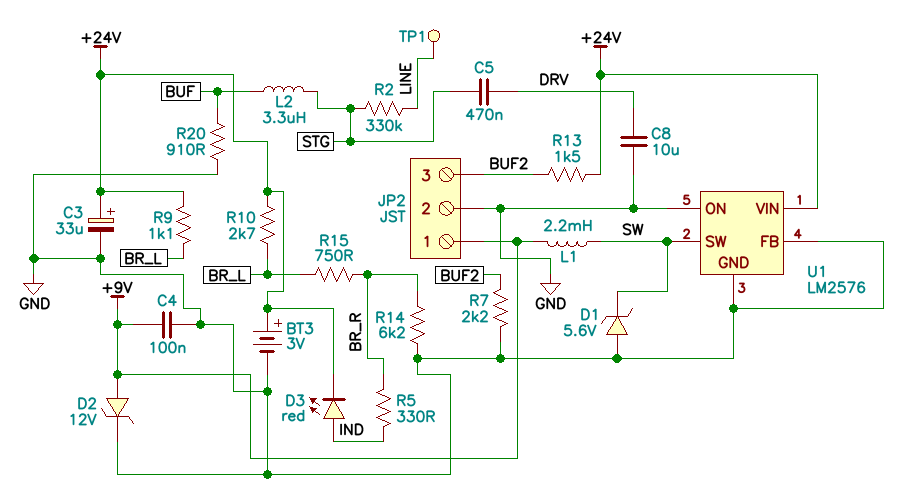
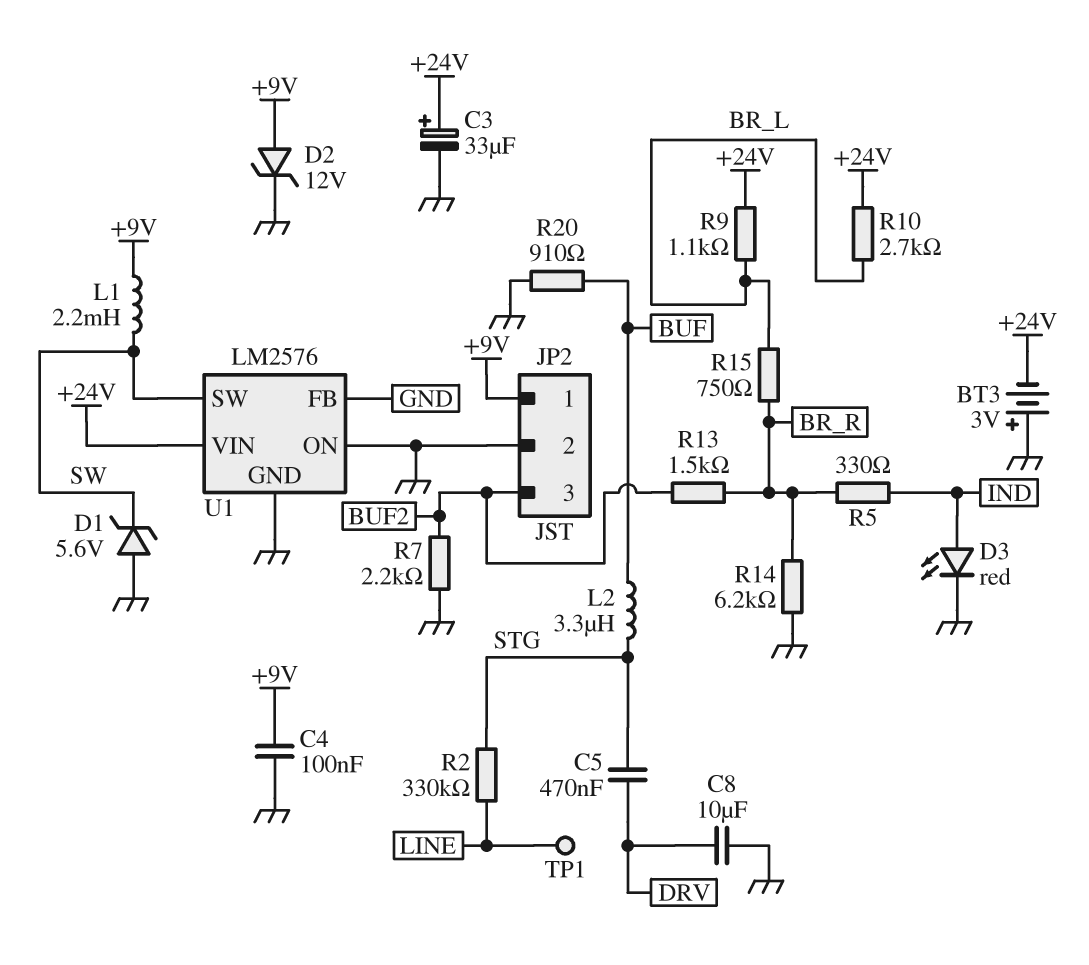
BT3: 3V (plus +24V, minus GND) -> 3V (plus GND, minus +24V)
D3: LED red (A IND, K +24V) -> LED red (A IND, K GND)
R13: 1.5k (+24V, BUF2) -> 1.5k (BR_R, BUF2)

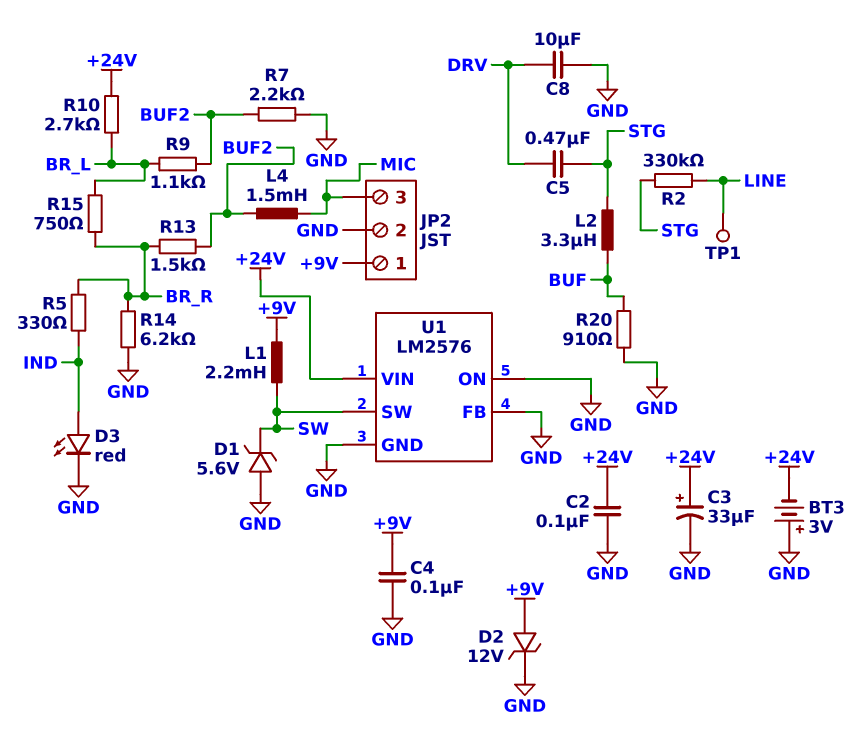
C2: none -> 100nF (+24V, GND)
JP2 pin 3: BUF2 -> MIC
L4: none -> 1.5mH (BUF2, MIC)
R9: 1.1k (+24V, BR_L) -> 1.1k (BR_L, BUF2)

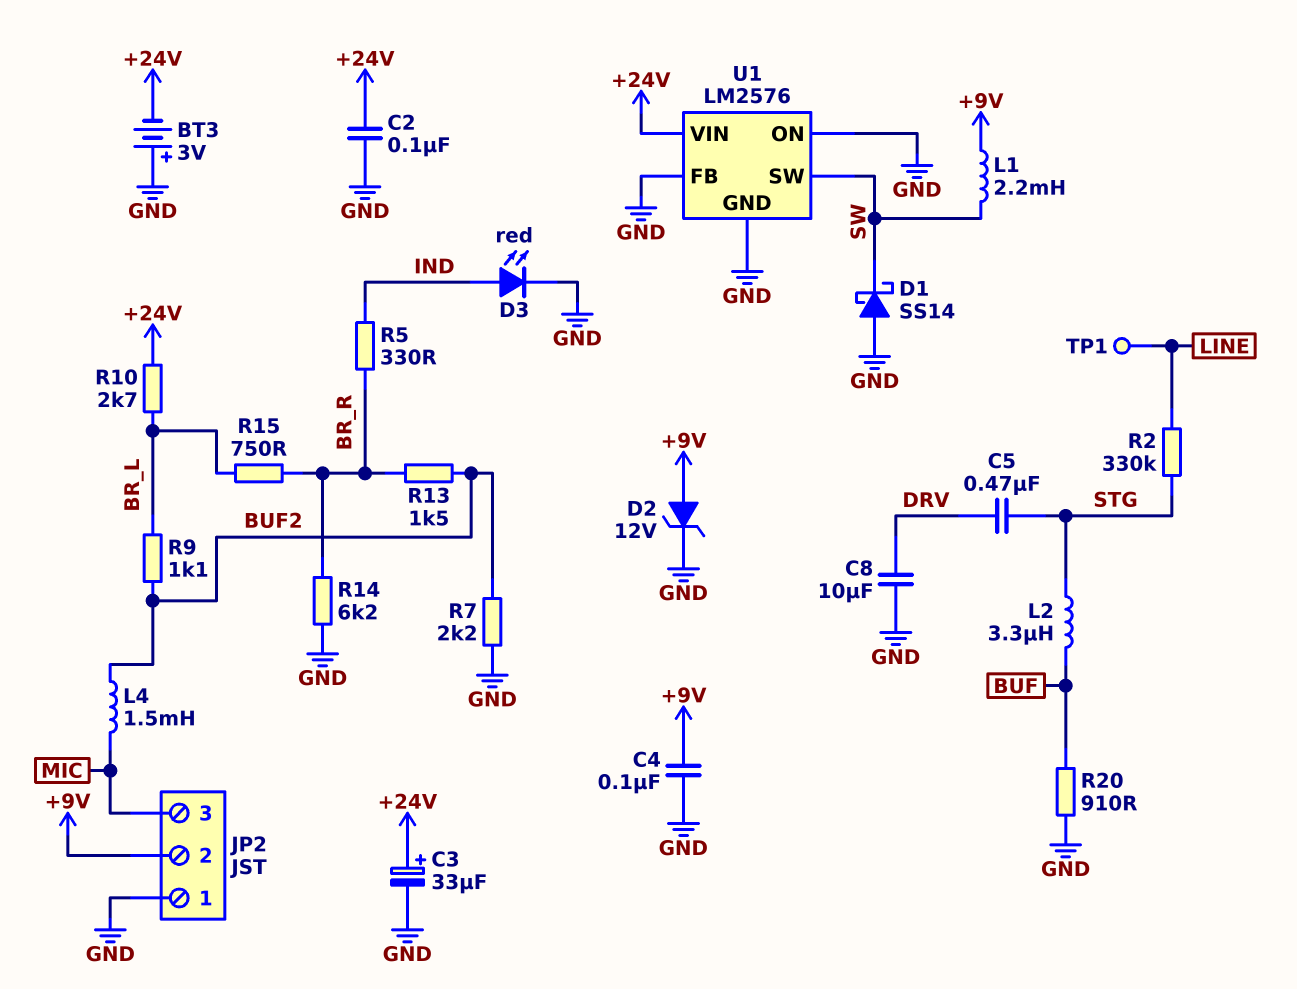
D1: zener 5.6V (A GND, K SW) -> schottky SS14 (A GND, K SW)
JP2 pin 1: +9V -> GND
JP2 pin 2: GND -> +9V

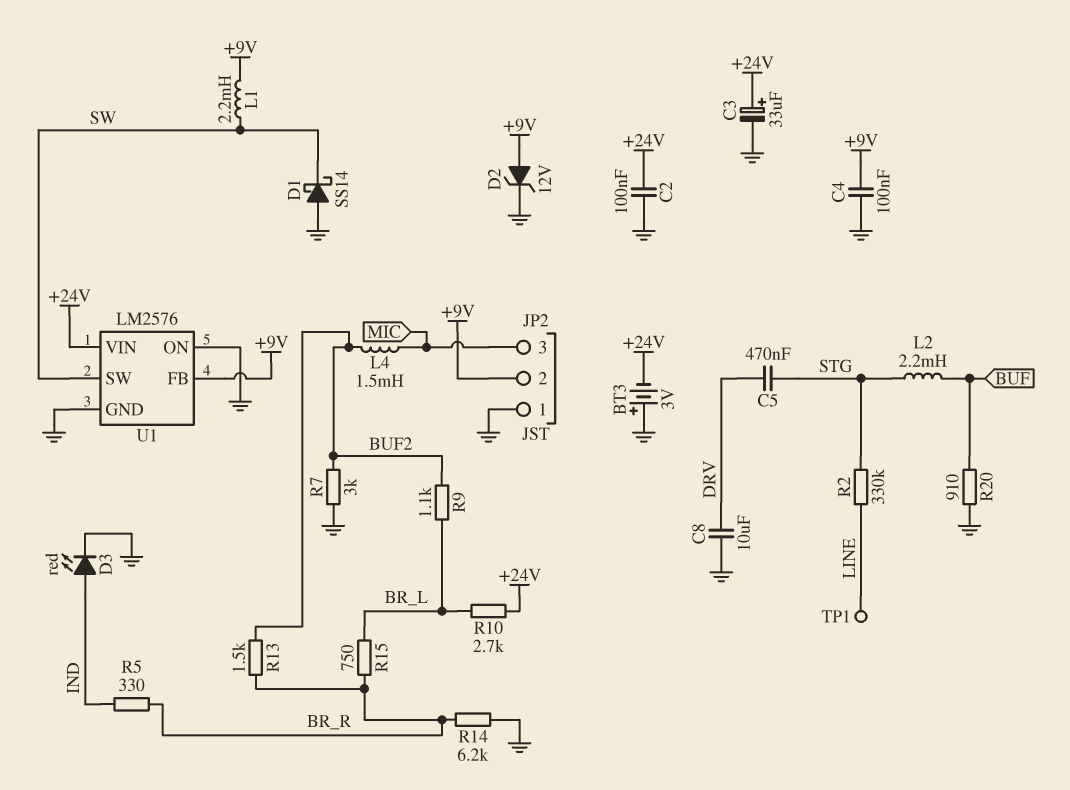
L2: 3.3uH (BUF, STG) -> 2.2mH (BUF, STG)
R7: 2.2k (BUF2, GND) -> 3k (BUF2, GND)
U1 pin FB: GND -> +9V

